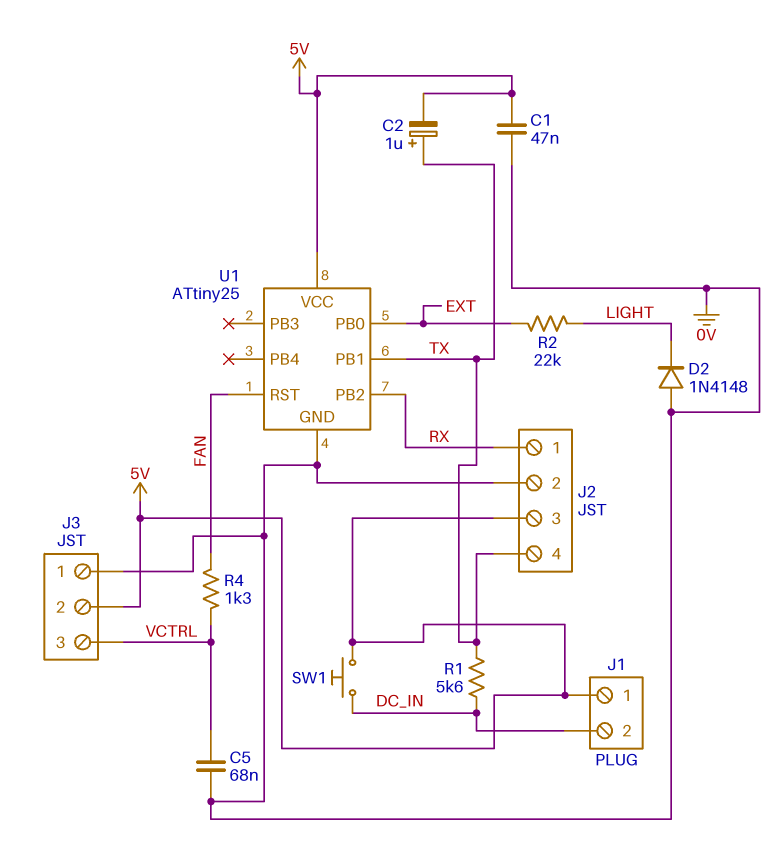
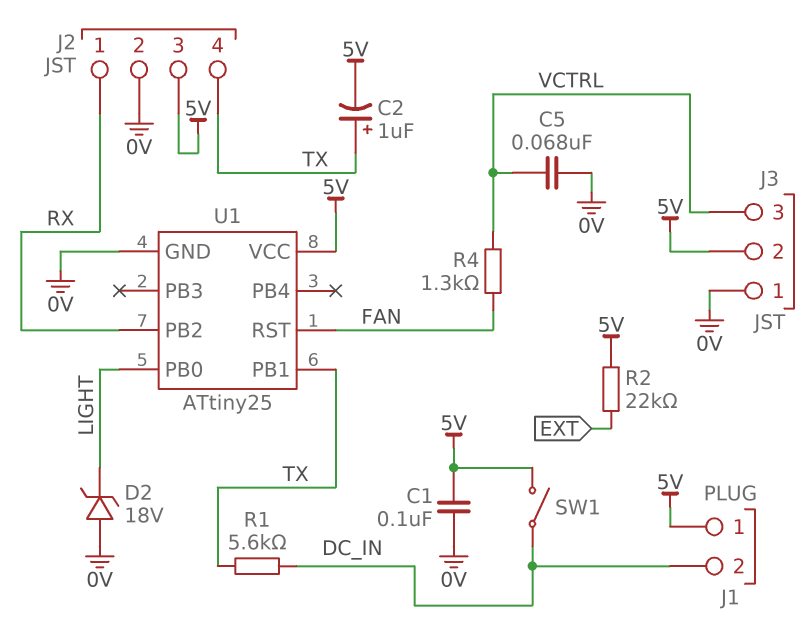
C1: 47nF (0V, 5V) -> 100nF (0V, 5V)
D2: diode 1N4148 (A 0V, K LIGHT) -> zener 18V (A 0V, K LIGHT)
R2: 22k (EXT, LIGHT) -> 22k (5V, EXT)
SW1: button (5V, DC_IN) -> switch (5V, DC_IN)
U1 pin PB0: EXT -> LIGHT

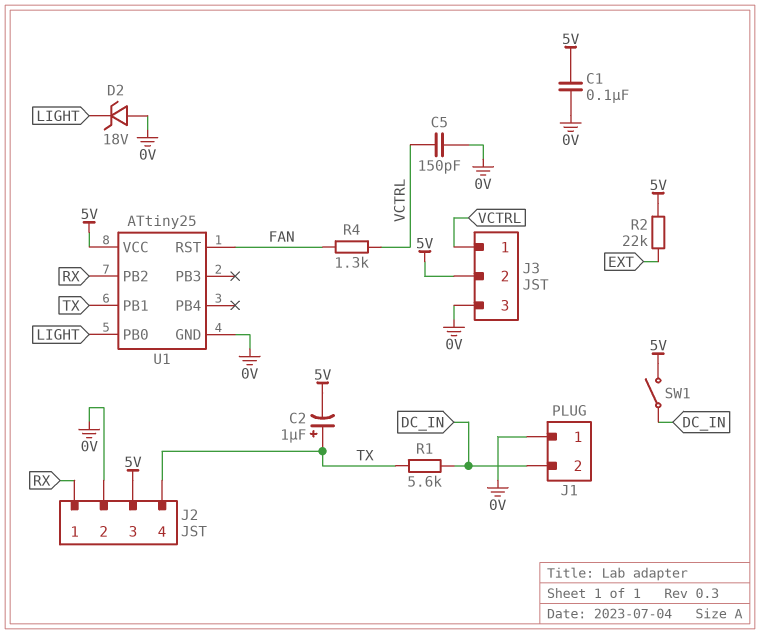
C5: 68nF (0V, VCTRL) -> 150pF (0V, VCTRL)
J1 pin 1: 5V -> 0V
J3 pin 1: 0V -> VCTRL
J3 pin 3: VCTRL -> 0V

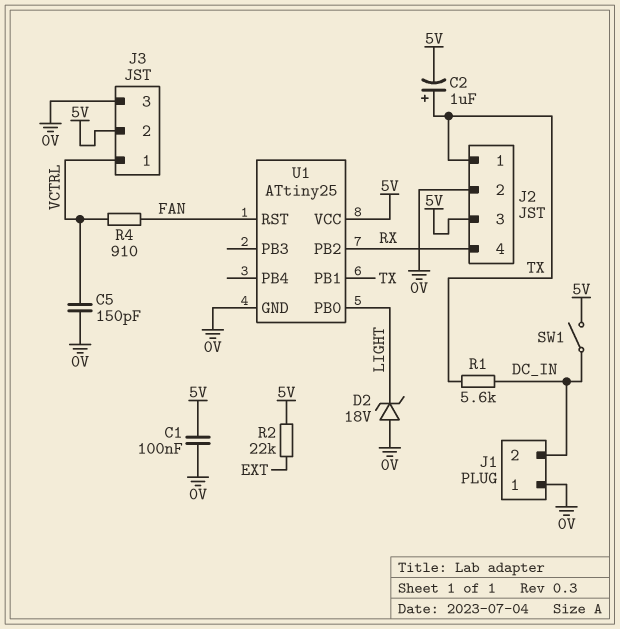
J2 pin 1: RX -> TX
J2 pin 4: TX -> RX
R4: 1.3k (FAN, VCTRL) -> 910 (FAN, VCTRL)

